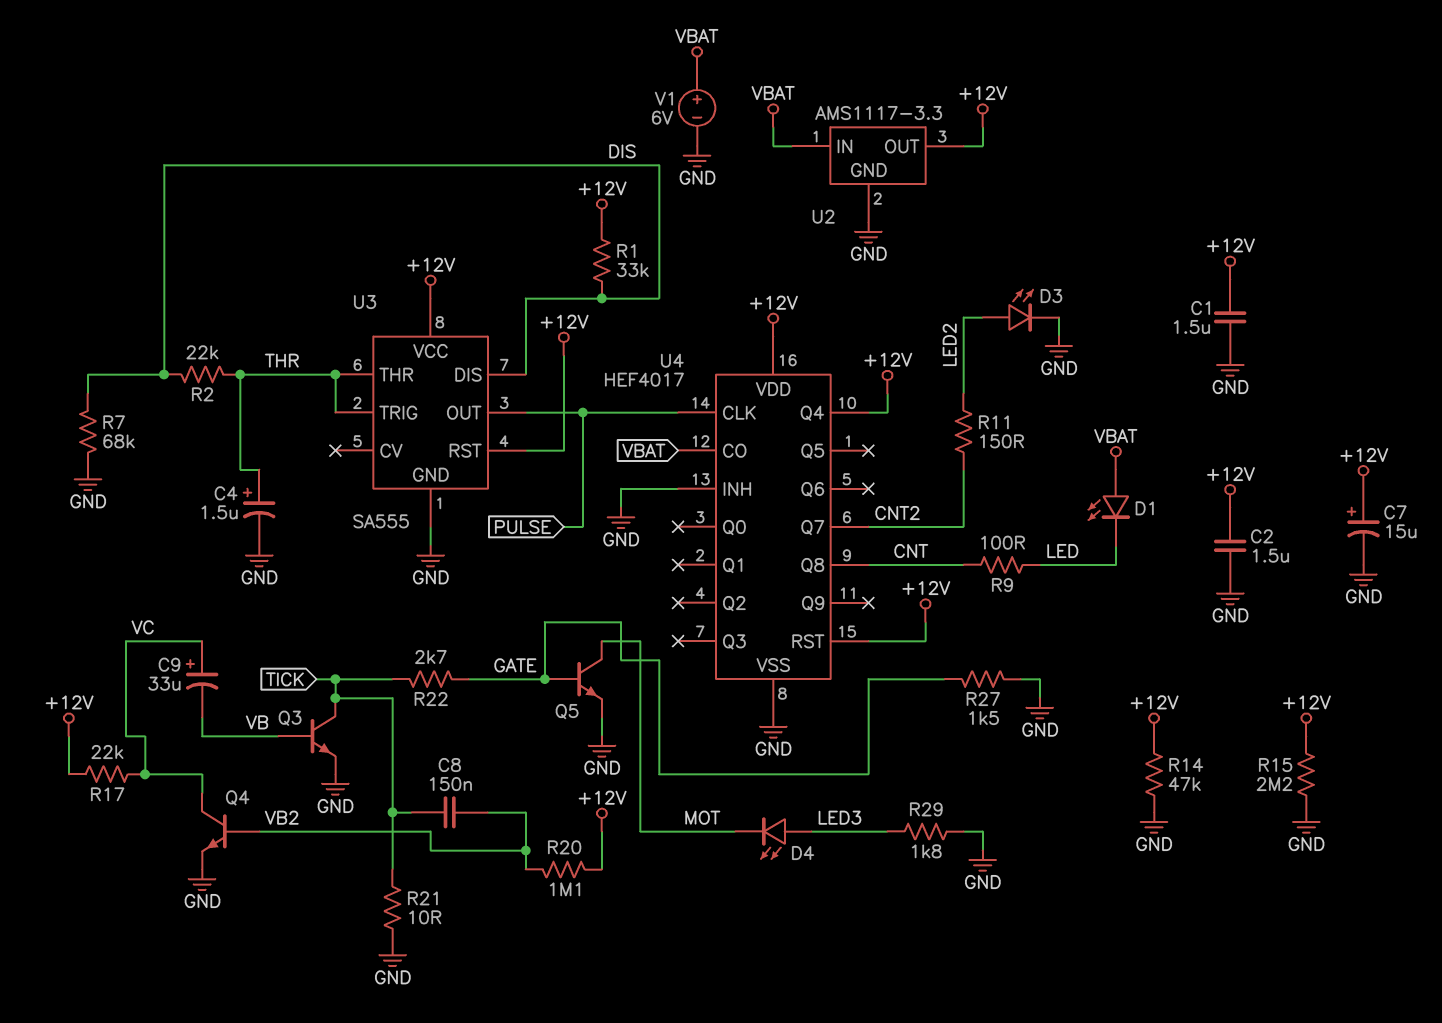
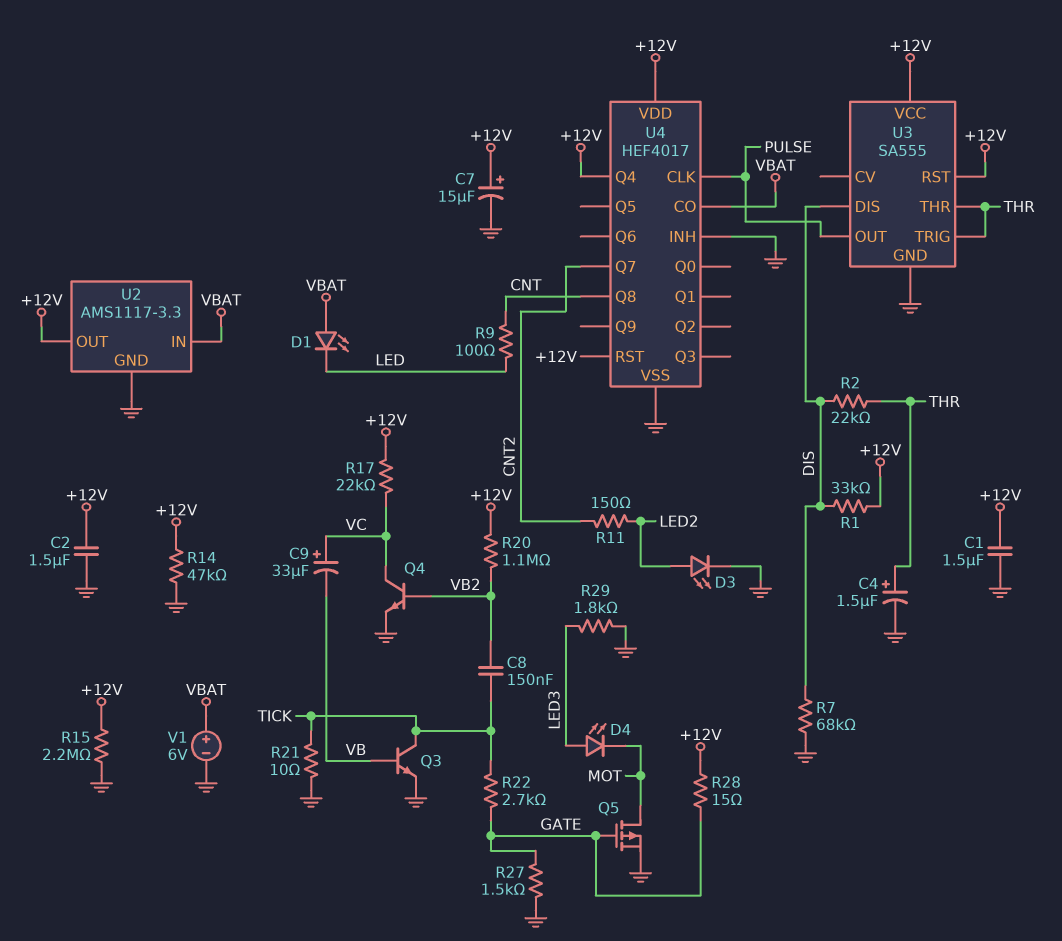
Q5: NPN (B GATE, C MOT, E GND) -> PMOS (G GATE, D MOT, S GND)
R28: none -> 15 (+12V, GATE)

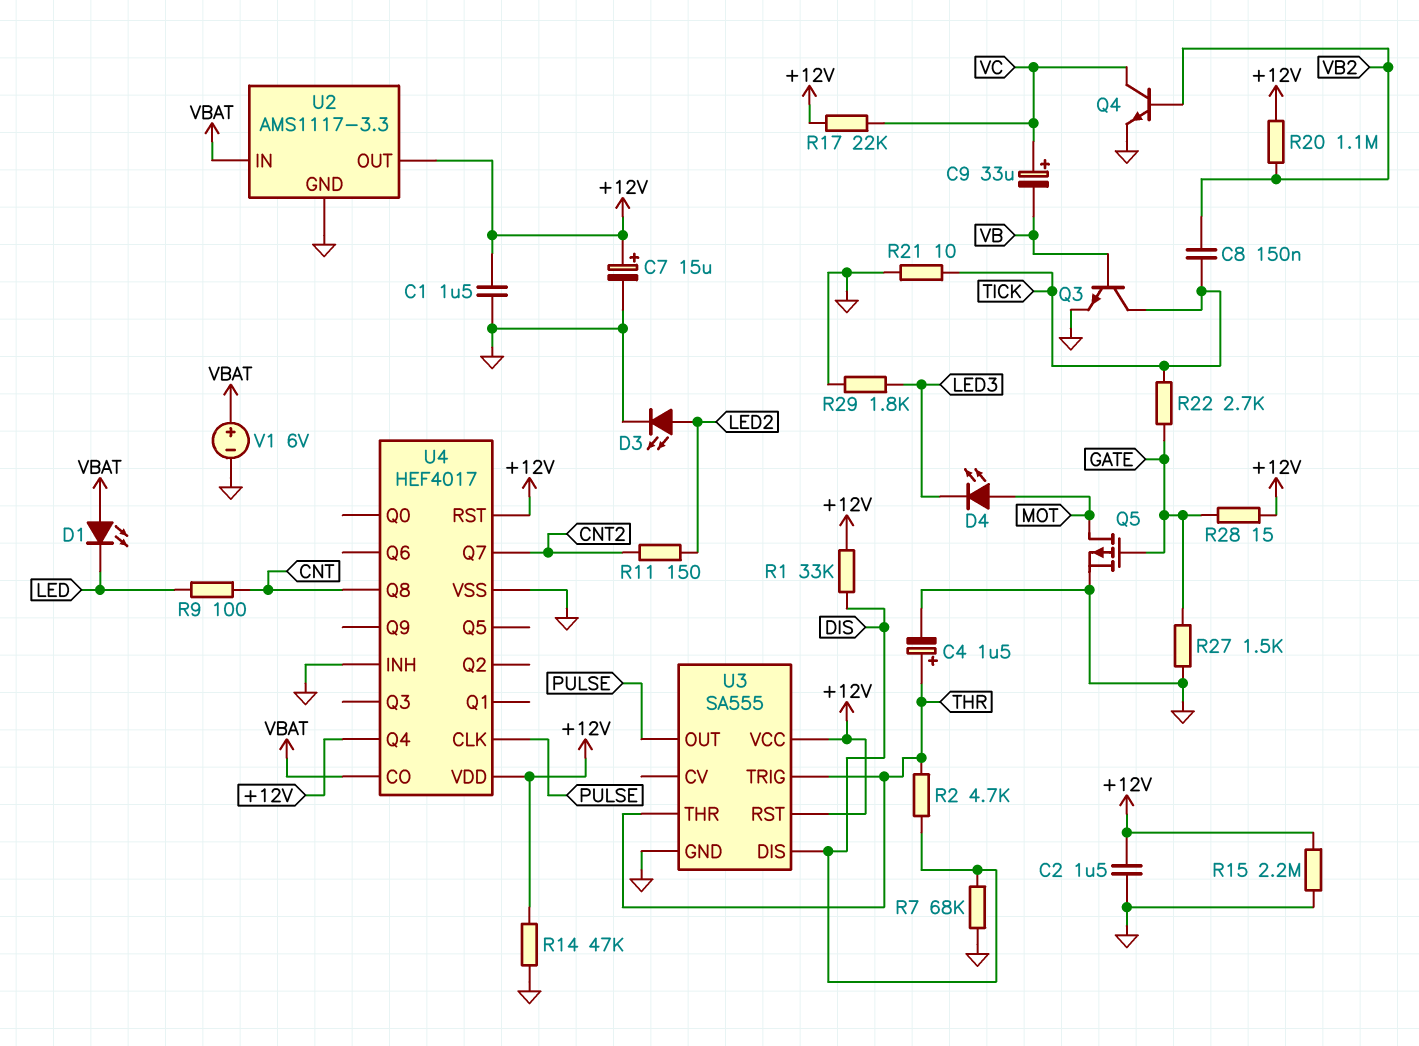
D4: LED (A LED3, K MOT) -> LED (A MOT, K LED3)
R2: 22k (DIS, THR) -> 4.7k (DIS, THR)

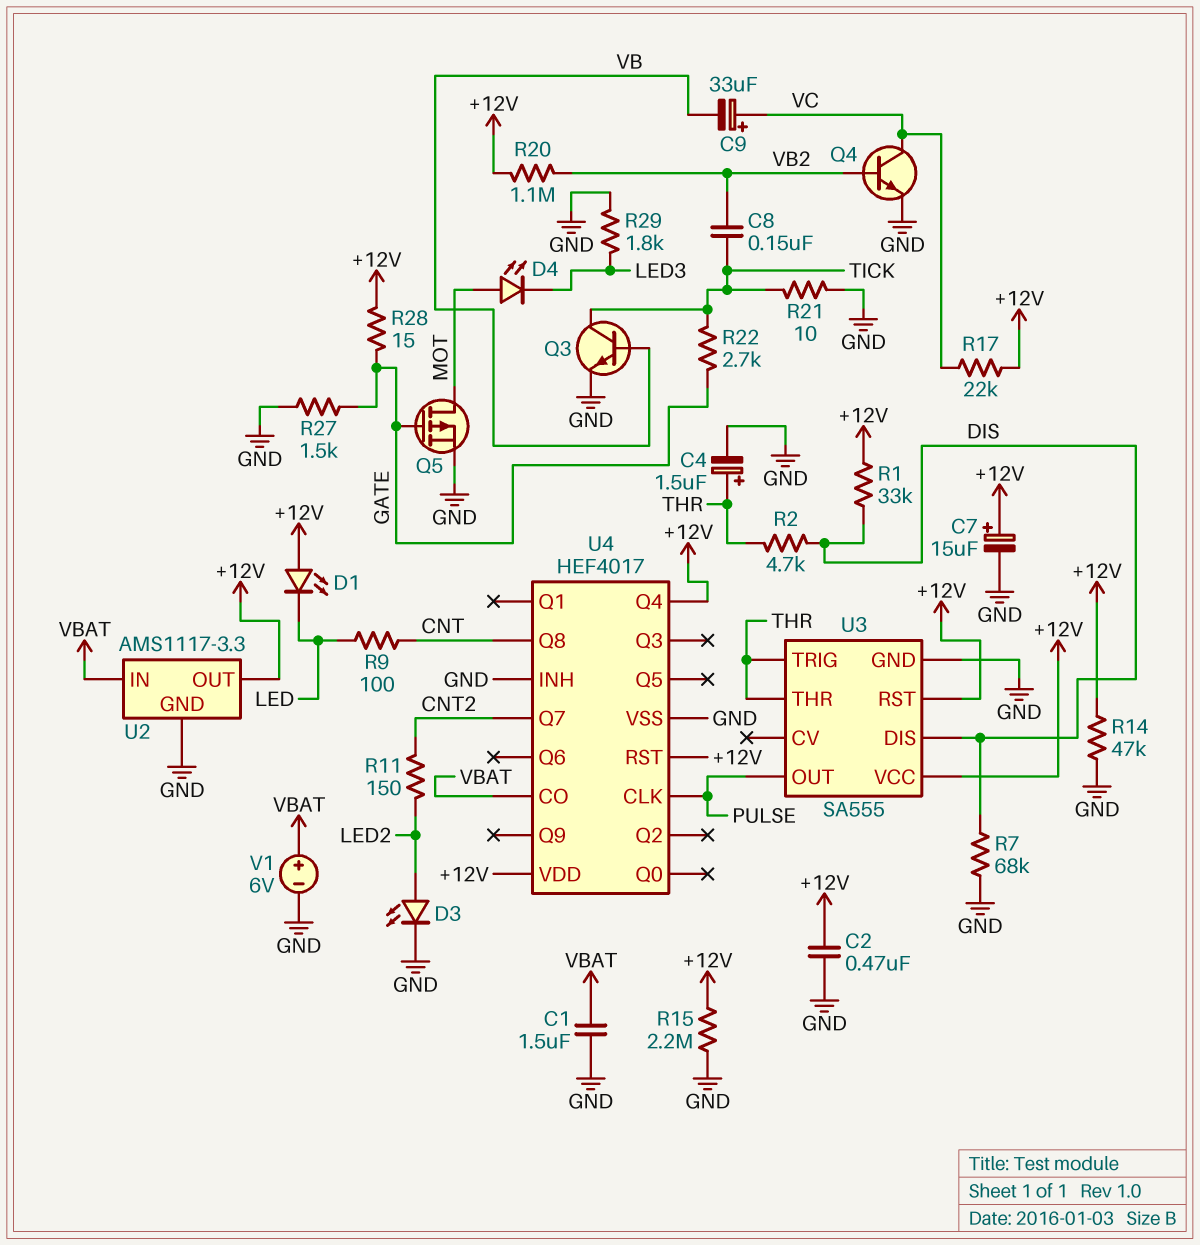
C1: 1.5uF (+12V, GND) -> 1.5uF (GND, VBAT)
C2: 1.5uF (+12V, GND) -> 470nF (+12V, GND)
D1: LED (A VBAT, K LED) -> LED (A +12V, K LED)

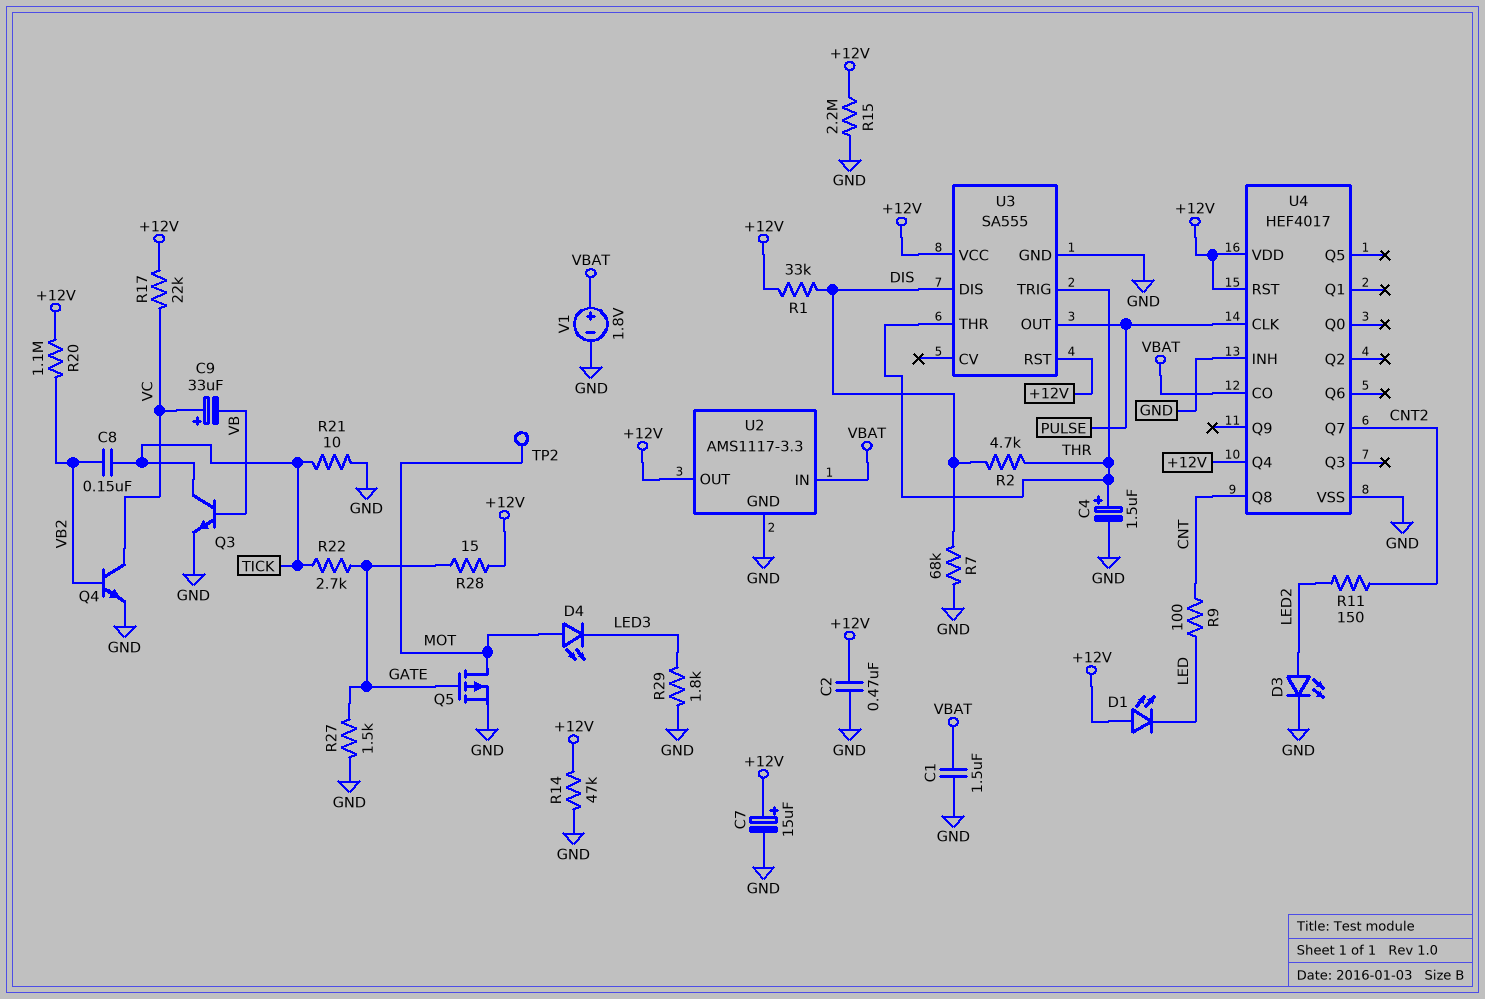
TP2: none -> test point (MOT)
V1: 6V (plus VBAT, minus GND) -> 1.8V (plus VBAT, minus GND)

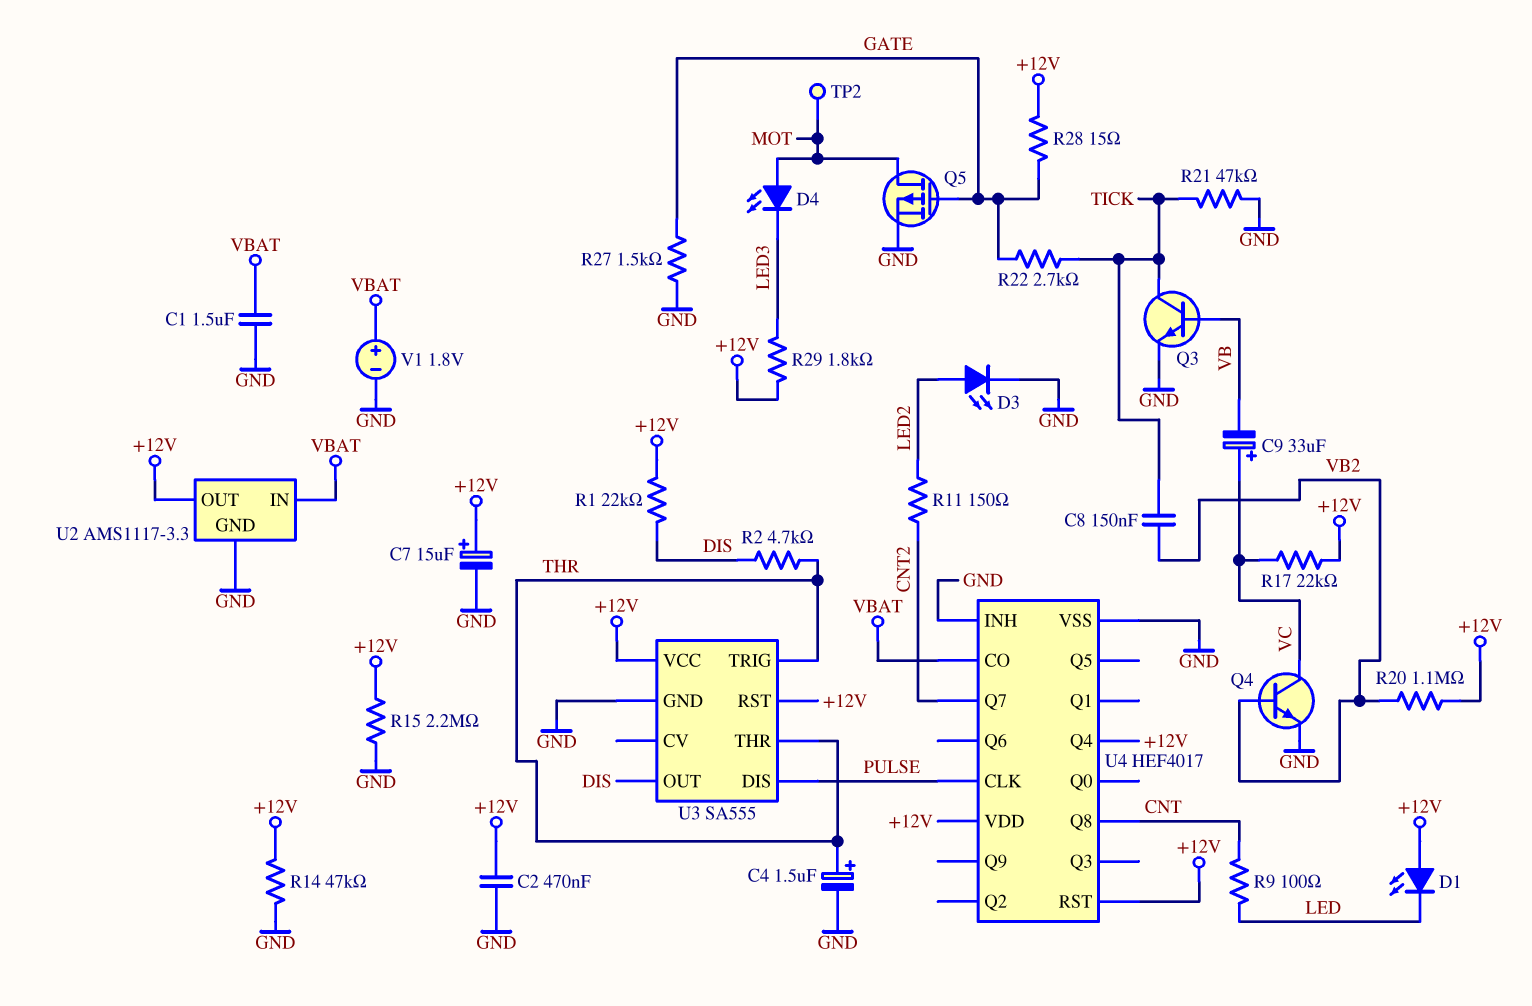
R1: 33k (+12V, DIS) -> 22k (+12V, DIS)
R7: 68k (DIS, GND) -> none
R21: 10 (GND, TICK) -> 47k (GND, TICK)
R29: 1.8k (GND, LED3) -> 1.8k (+12V, LED3)
U3 pin DIS: DIS -> PULSE
U3 pin OUT: PULSE -> DIS

